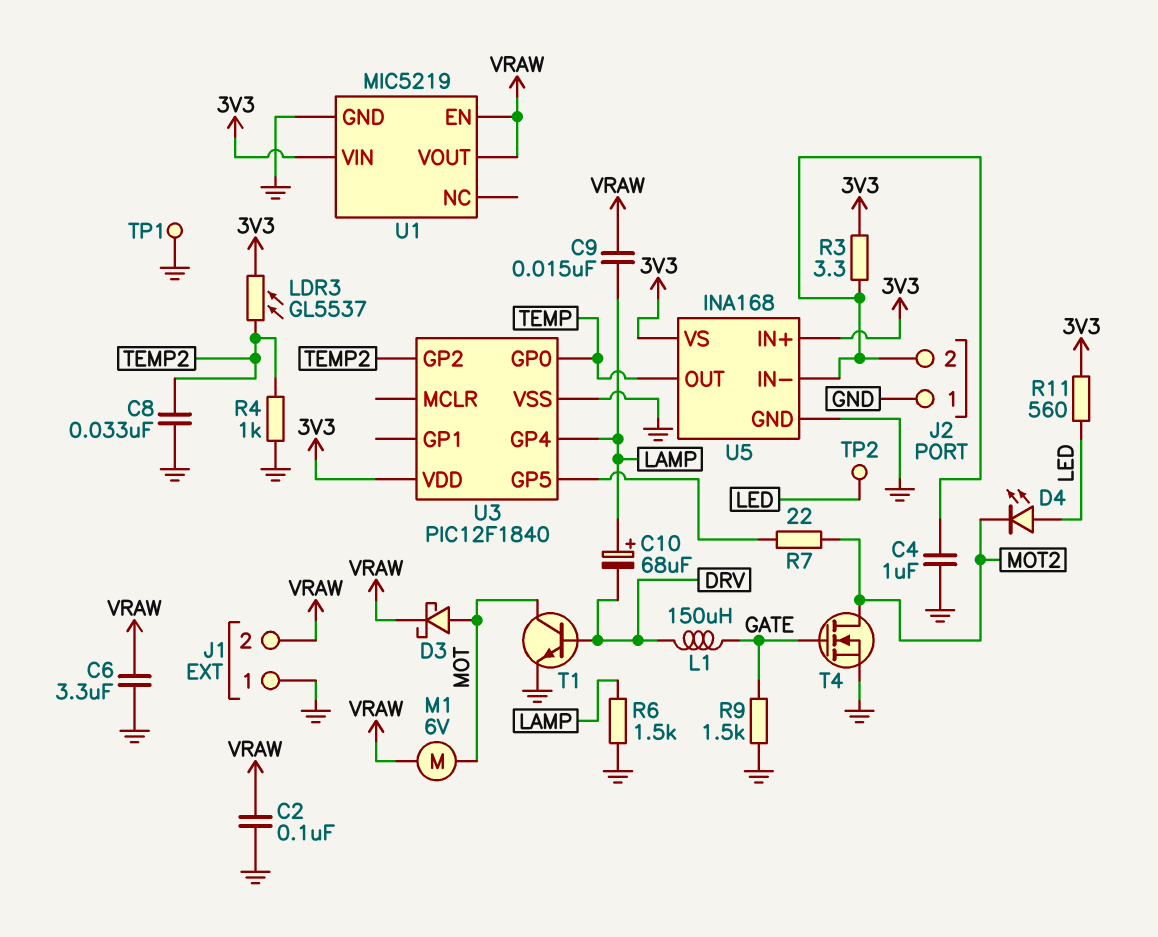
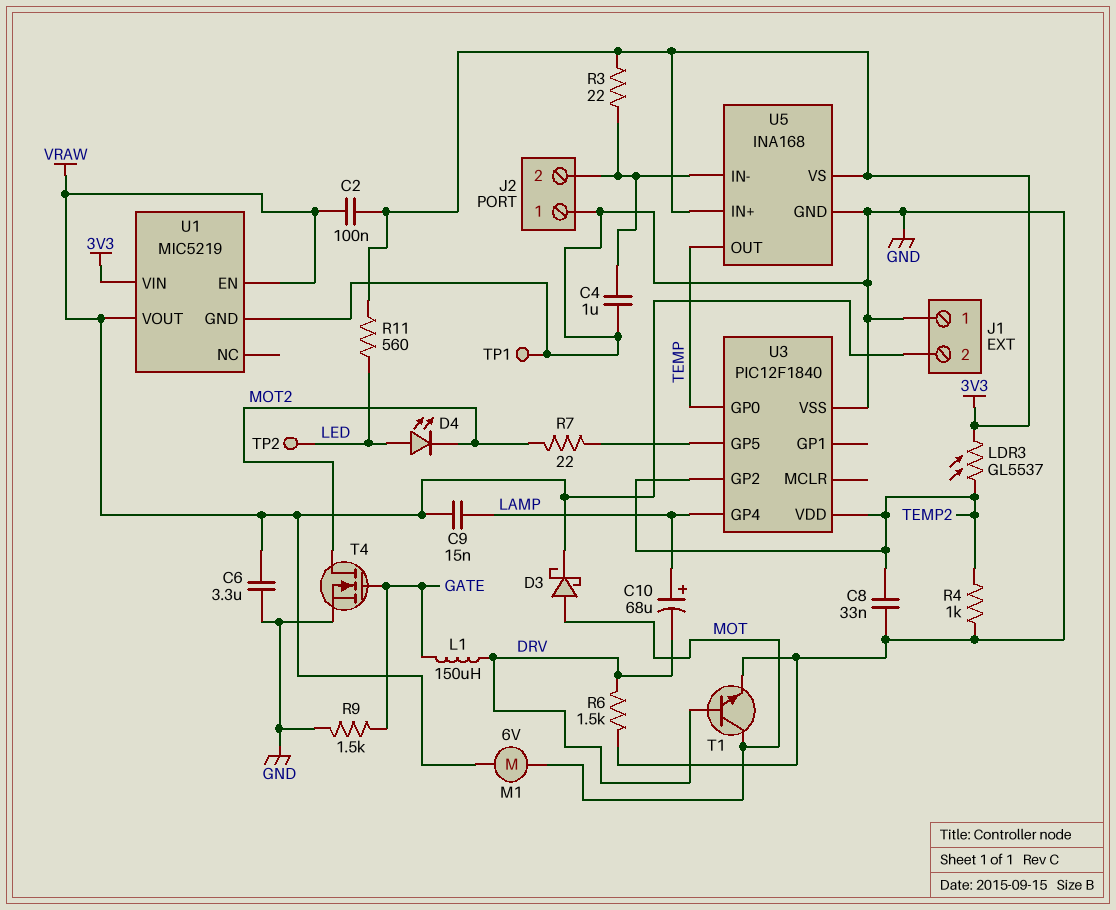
C2: 100nF (GND, VRAW) -> 100nF (3V3, VRAW)
R3: 3.3 (3V3, J2/2) -> 22 (3V3, J2/2)
R6: 1.5k (GND, LAMP) -> 1.5k (DRV, GND)
U3 pin VDD: 3V3 -> TEMP2

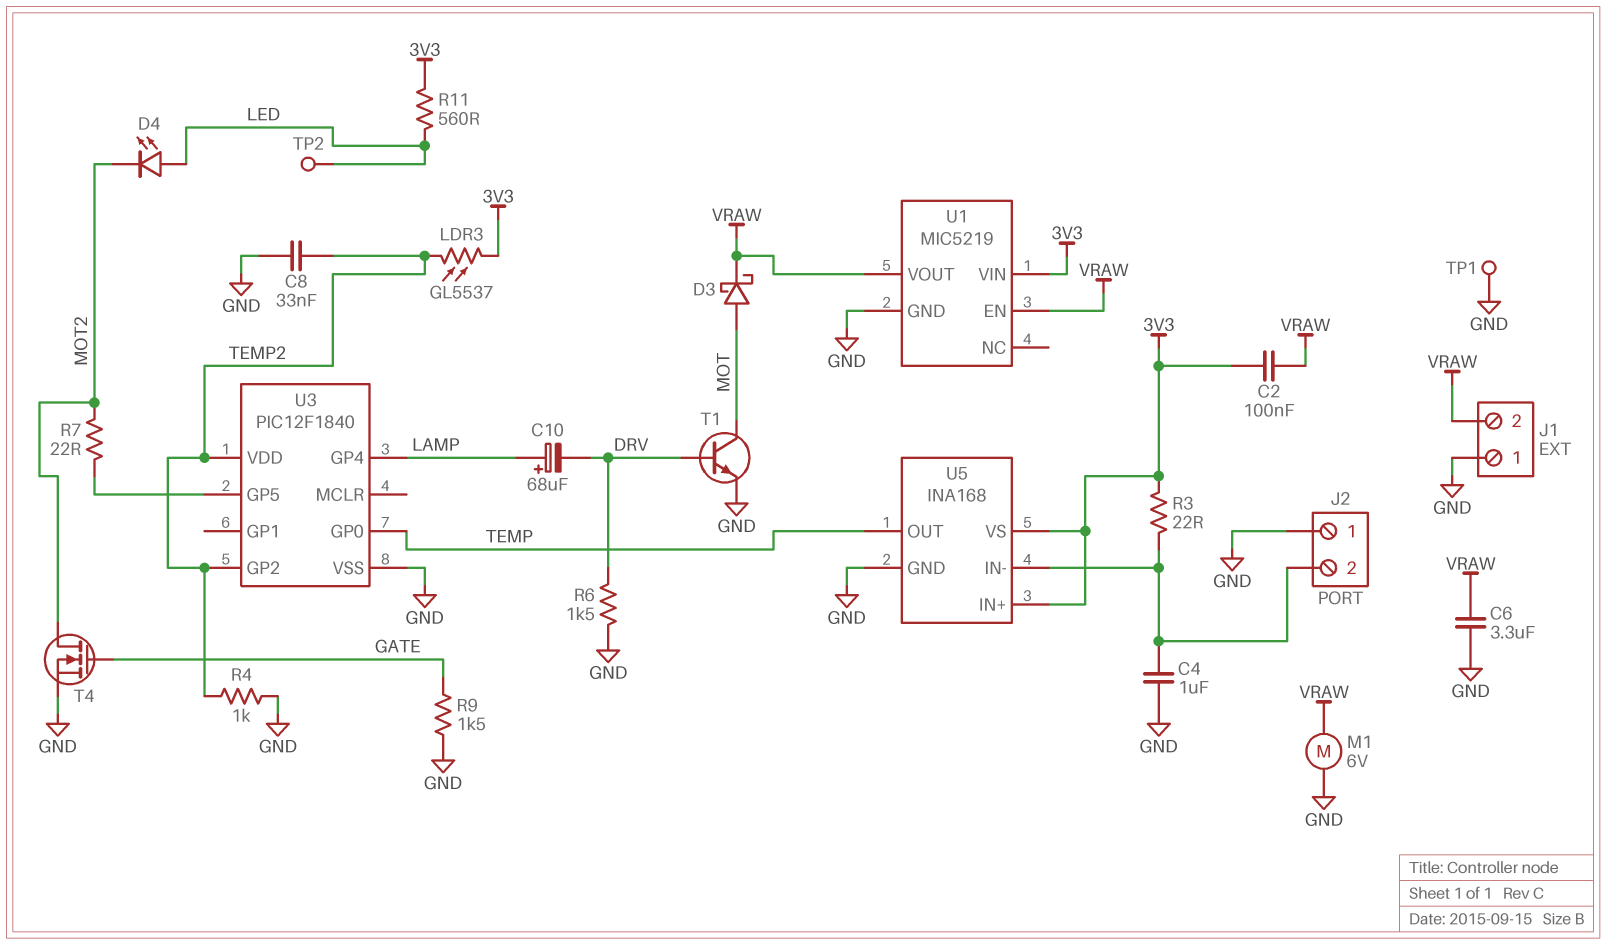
C9: 15nF (LAMP, VRAW) -> none
L1: 150uH (DRV, GATE) -> none
M1: motor 6V (MOT, VRAW) -> motor 6V (GND, VRAW)

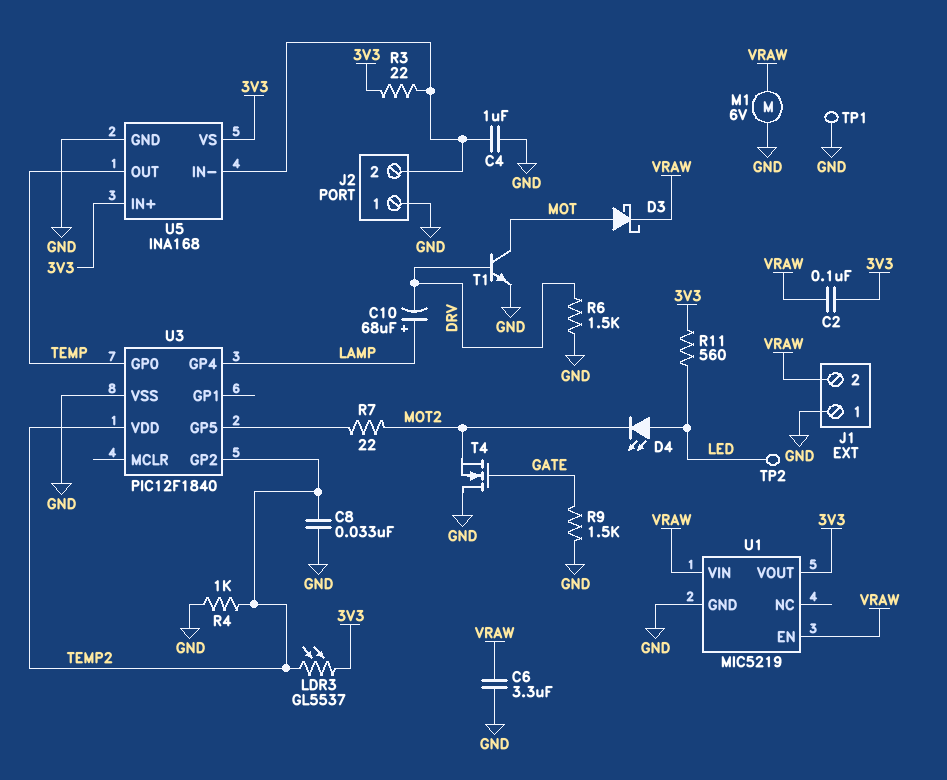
T4: NMOS (G GATE, D MOT2, S GND) -> NMOS (G GATE, D GND, S MOT2)
U1 pin VIN: 3V3 -> VRAW
U1 pin VOUT: VRAW -> 3V3

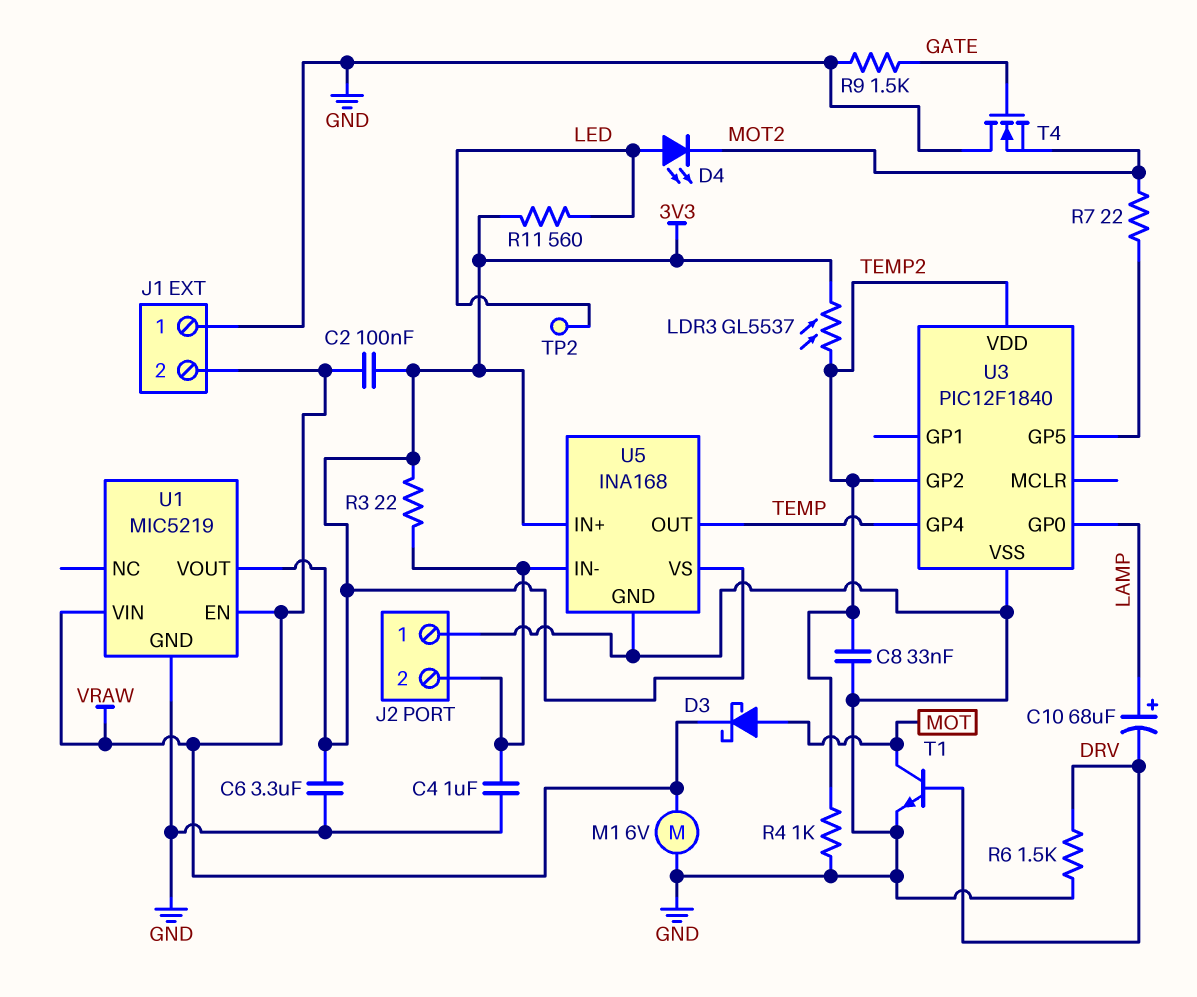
C6: 3.3uF (GND, VRAW) -> 3.3uF (3V3, GND)
TP1: test point (GND) -> none
U3 pin GP0: TEMP -> LAMP
U3 pin GP4: LAMP -> TEMP

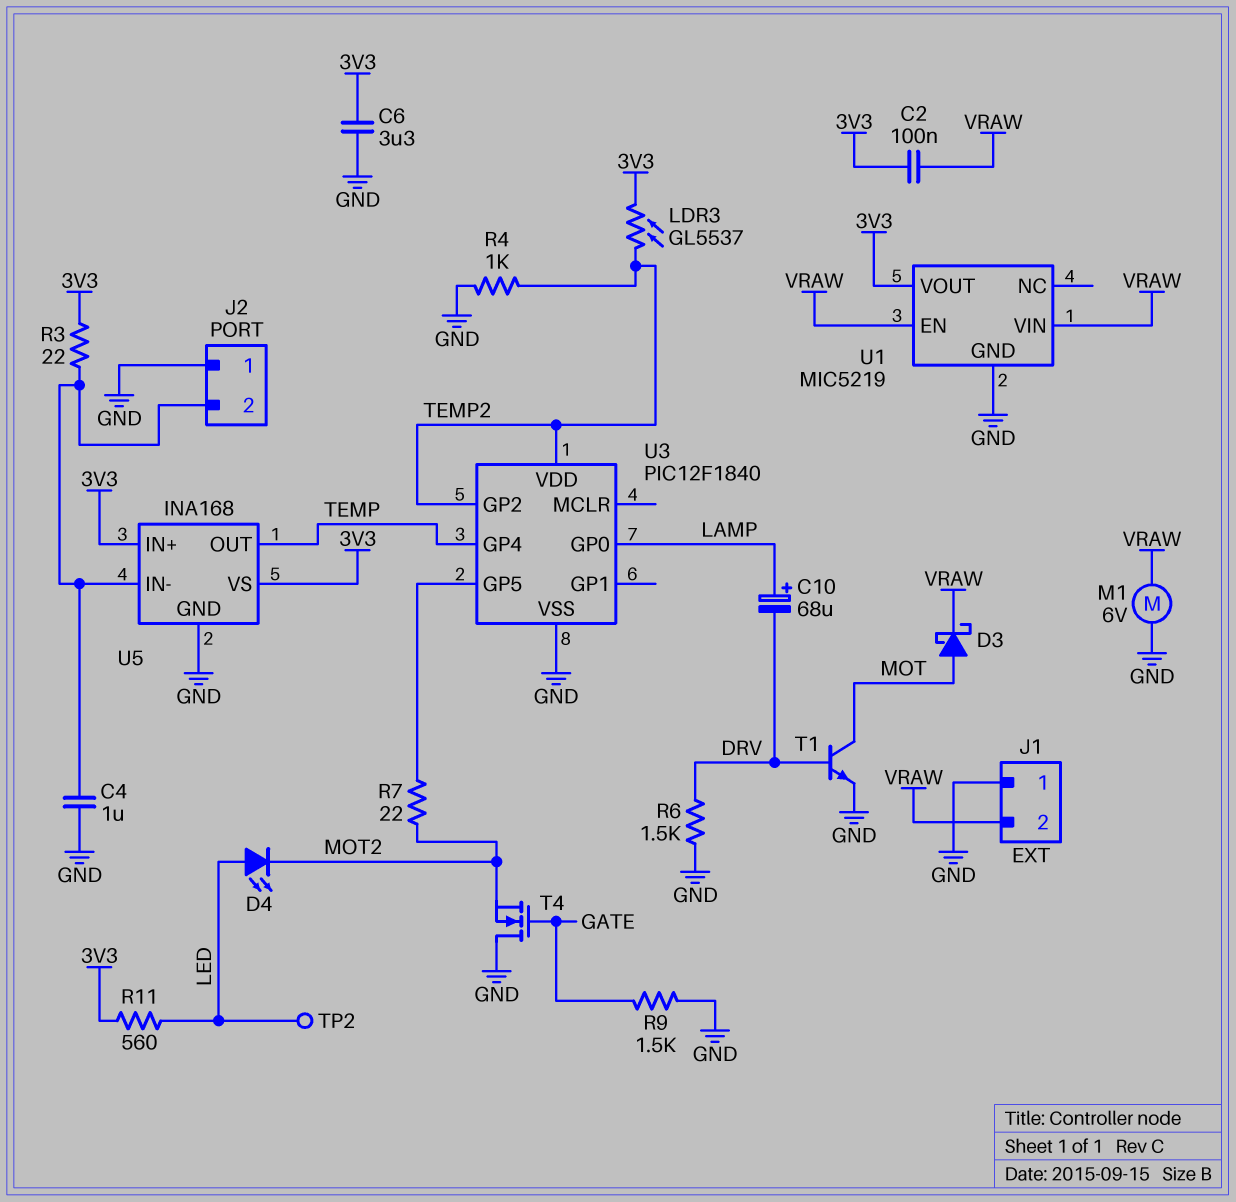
C8: 33nF (GND, TEMP2) -> none

